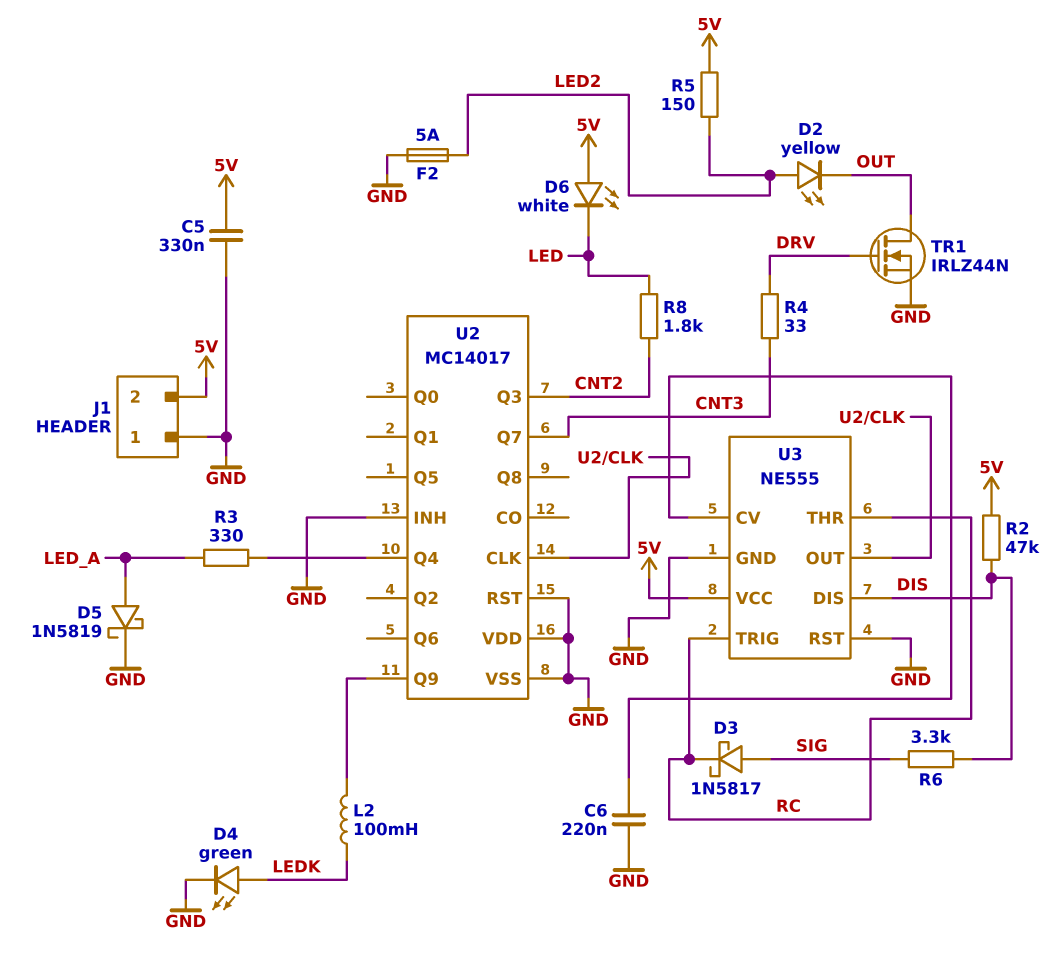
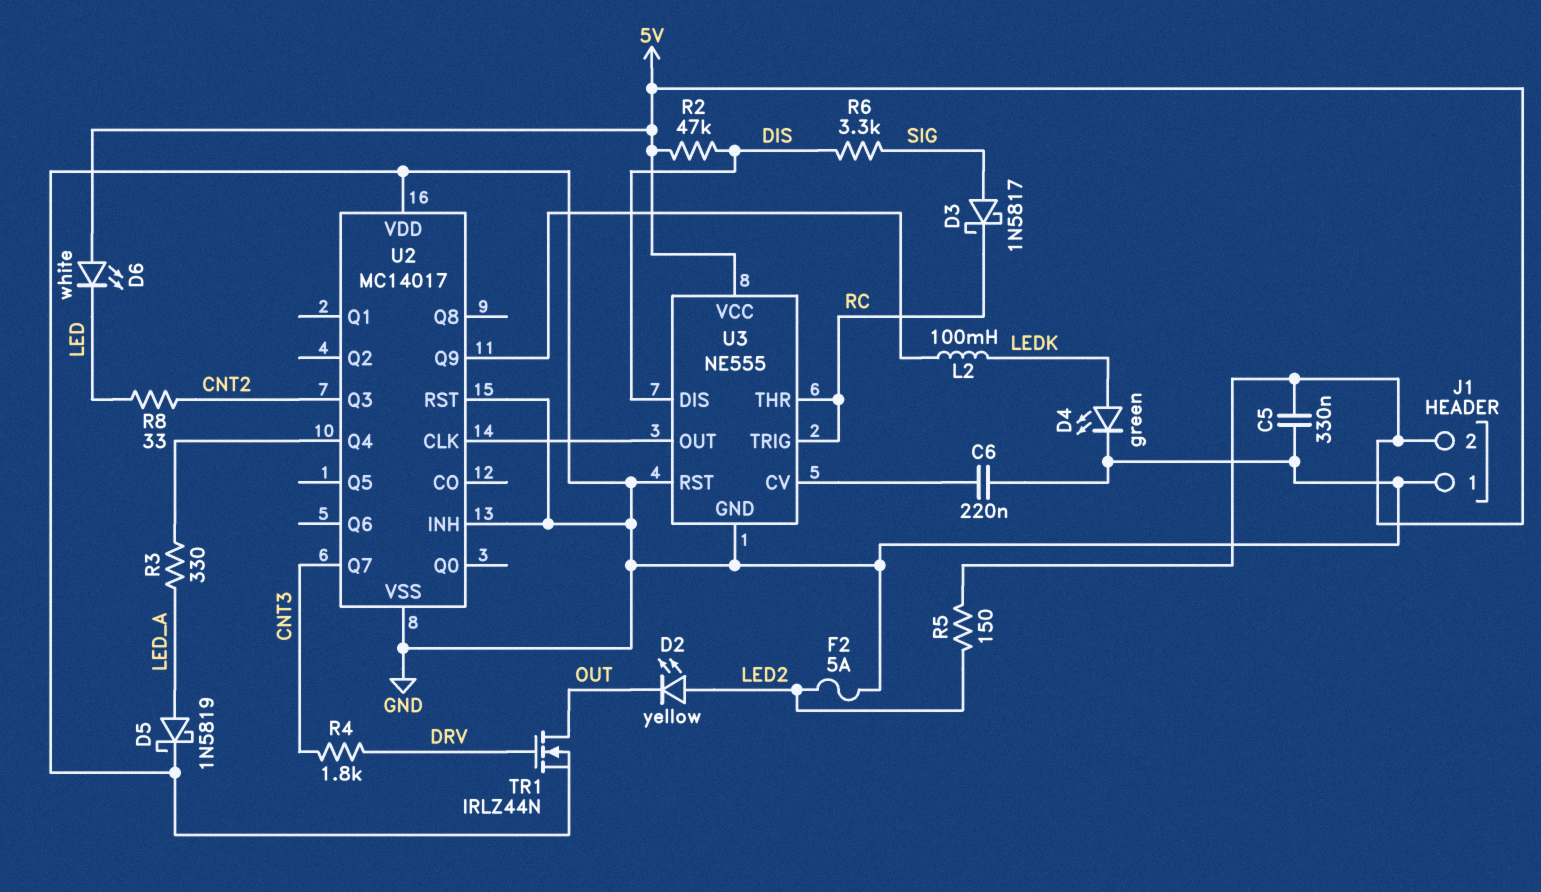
R4: 33 (CNT3, DRV) -> 1.8k (CNT3, DRV)
R8: 1.8k (CNT2, LED) -> 33 (CNT2, LED)

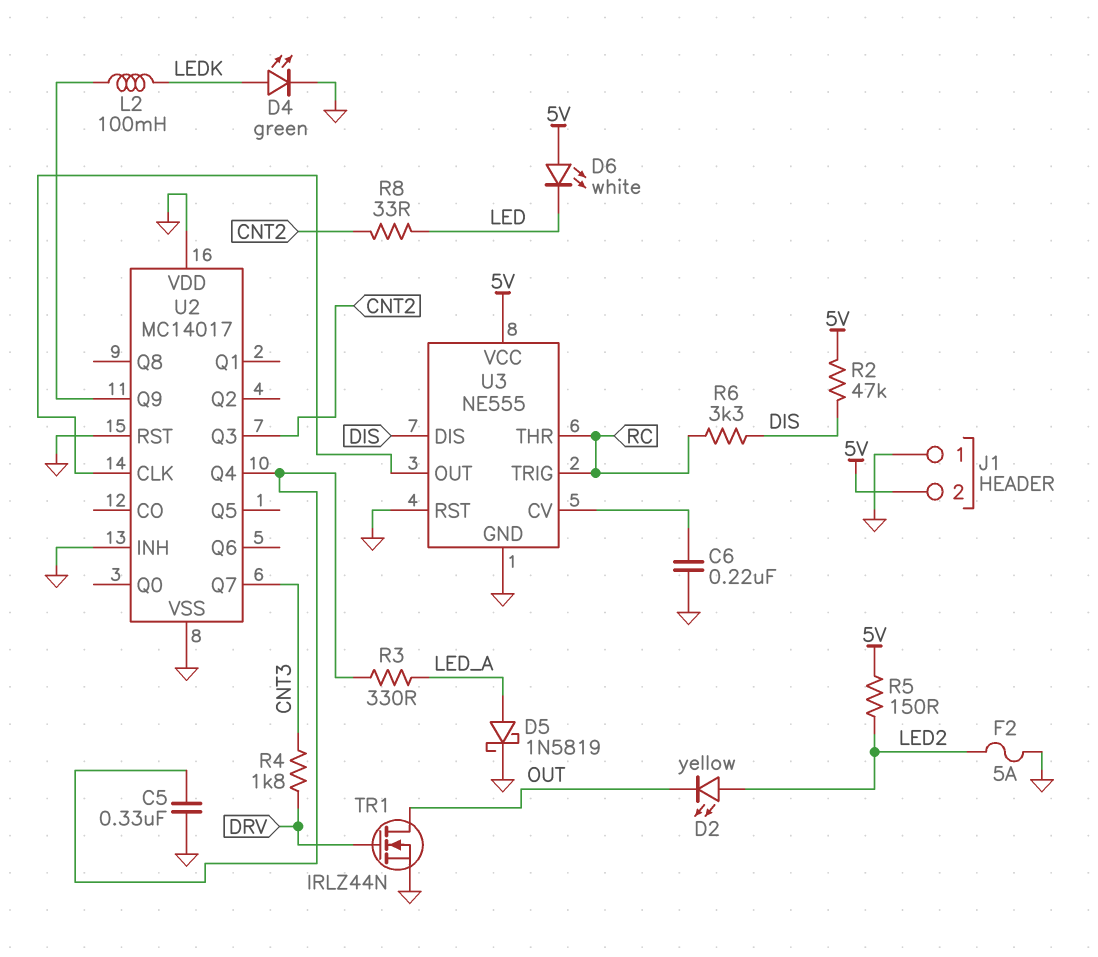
C5: 330nF (5V, GND) -> 330nF (GND, U2/Q4)
D3: schottky 1N5817 (A SIG, K RC) -> none
R6: 3.3k (DIS, SIG) -> 3.3k (DIS, RC)

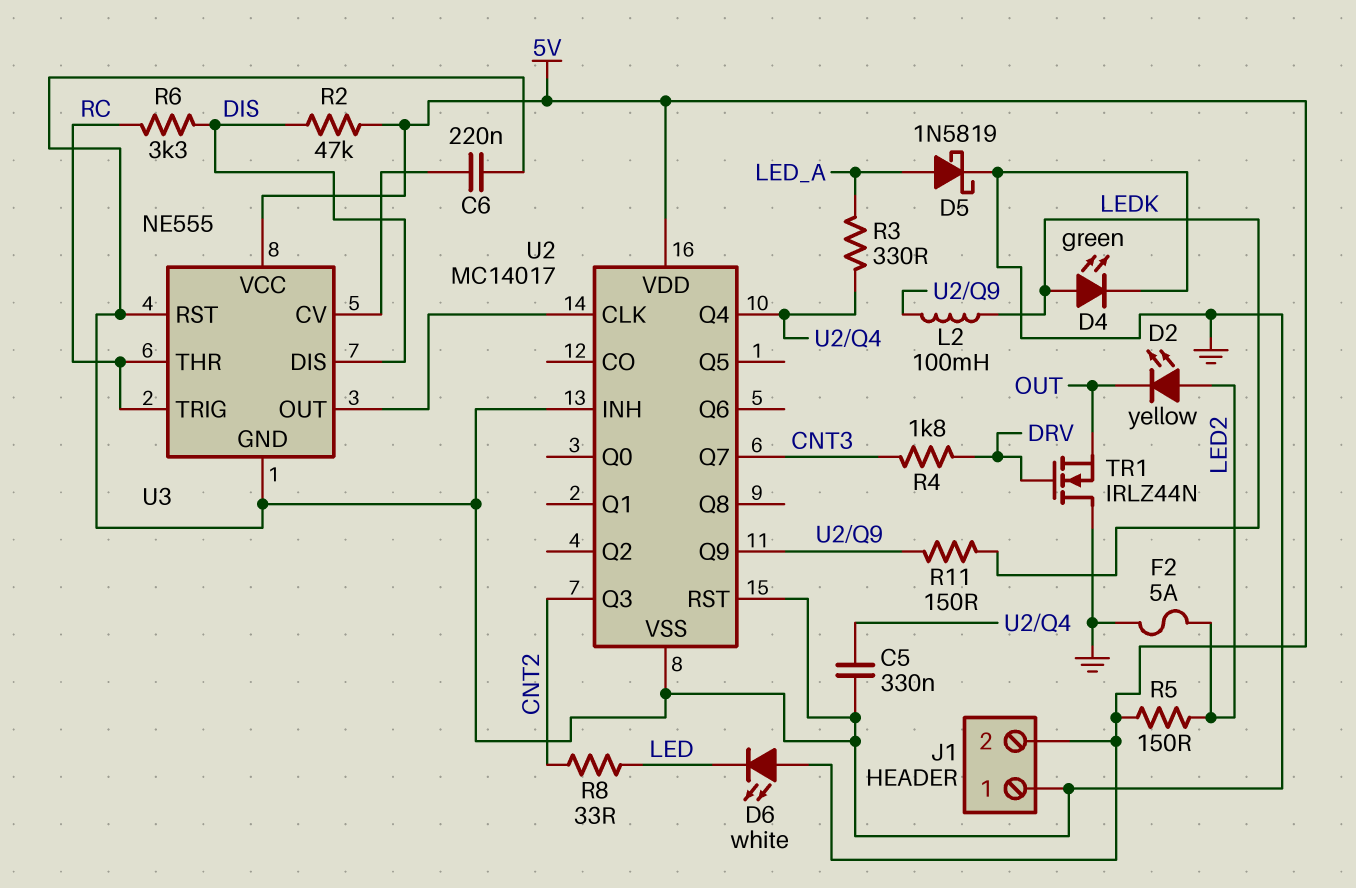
R11: none -> 150 (LEDK, U2/Q9)
TR1: NMOS IRLZ44N (G DRV, D OUT, S GND) -> NMOS IRLZ44N (G DRV, D GND, S OUT)
U2 pin VDD: GND -> 5V

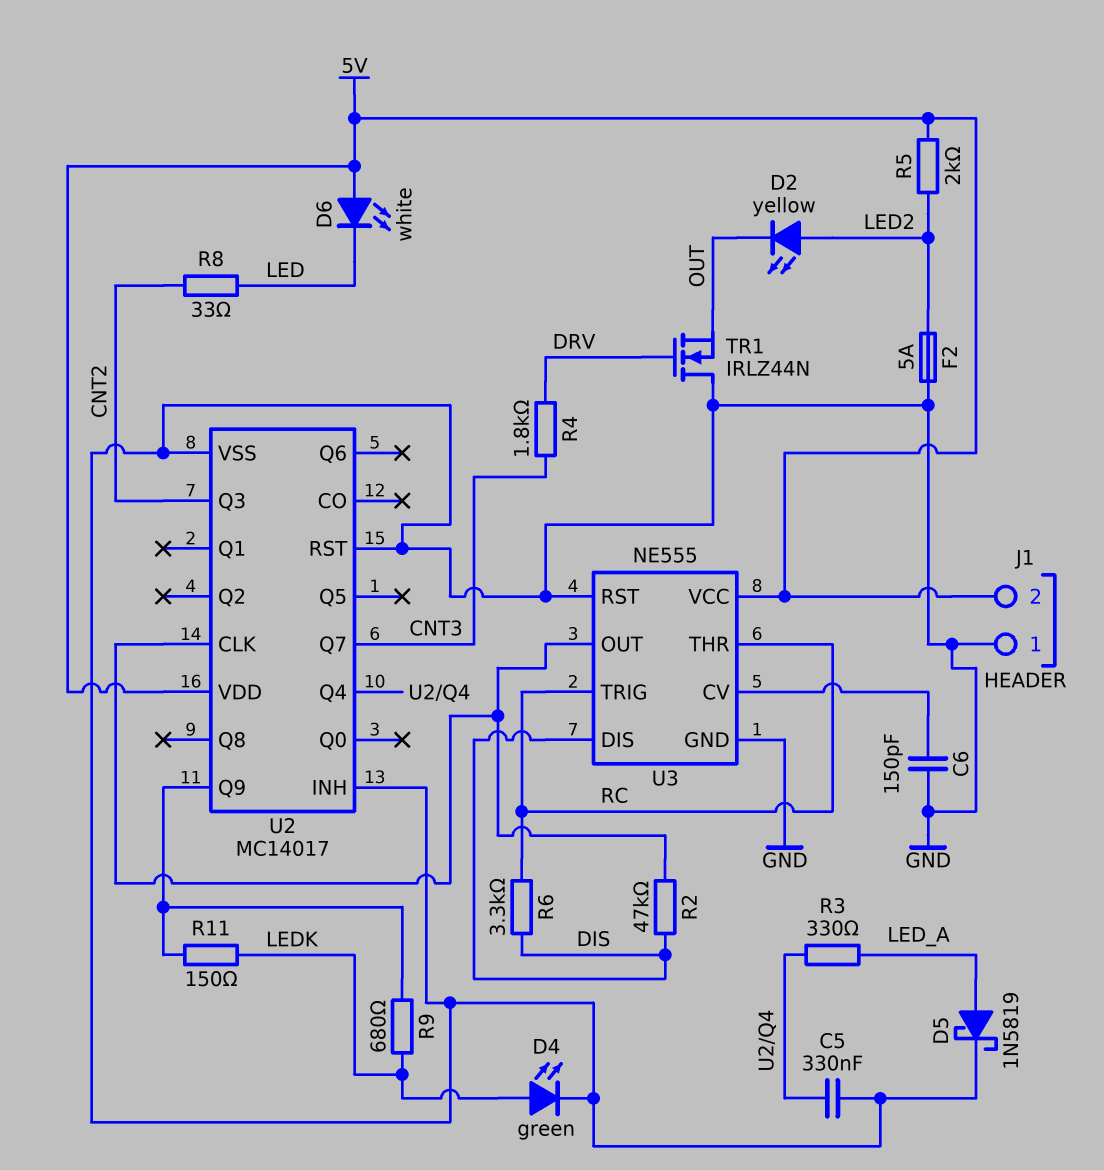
C6: 220nF (GND, U3/CV) -> 150pF (GND, U3/CV)
L2: 100mH (LEDK, U2/Q9) -> none
R2: 47k (5V, DIS) -> 47k (DIS, U2/CLK)
R5: 150 (5V, LED2) -> 2k (5V, LED2)
R9: none -> 680 (LEDK, U2/Q9)

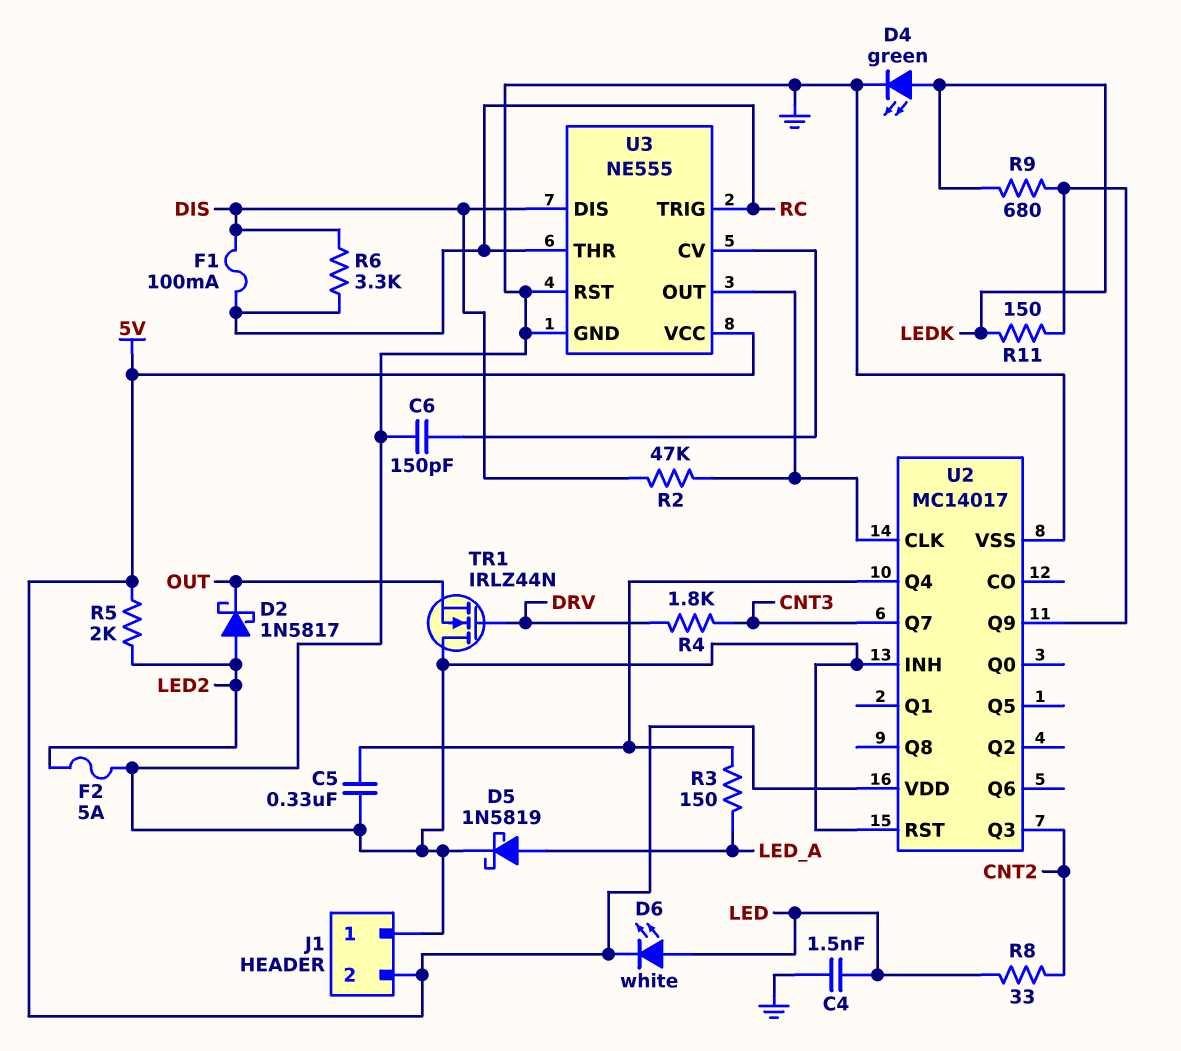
C4: none -> 1.5nF (GND, LED)
D2: LED yellow (A LED2, K OUT) -> schottky 1N5817 (A LED2, K OUT)
D6: LED white (A 5V, K LED) -> LED white (A LED, K 5V)
F1: none -> 100mA (DIS, RC)
R3: 330 (LED_A, U2/Q4) -> 150 (LED_A, U2/Q4)

